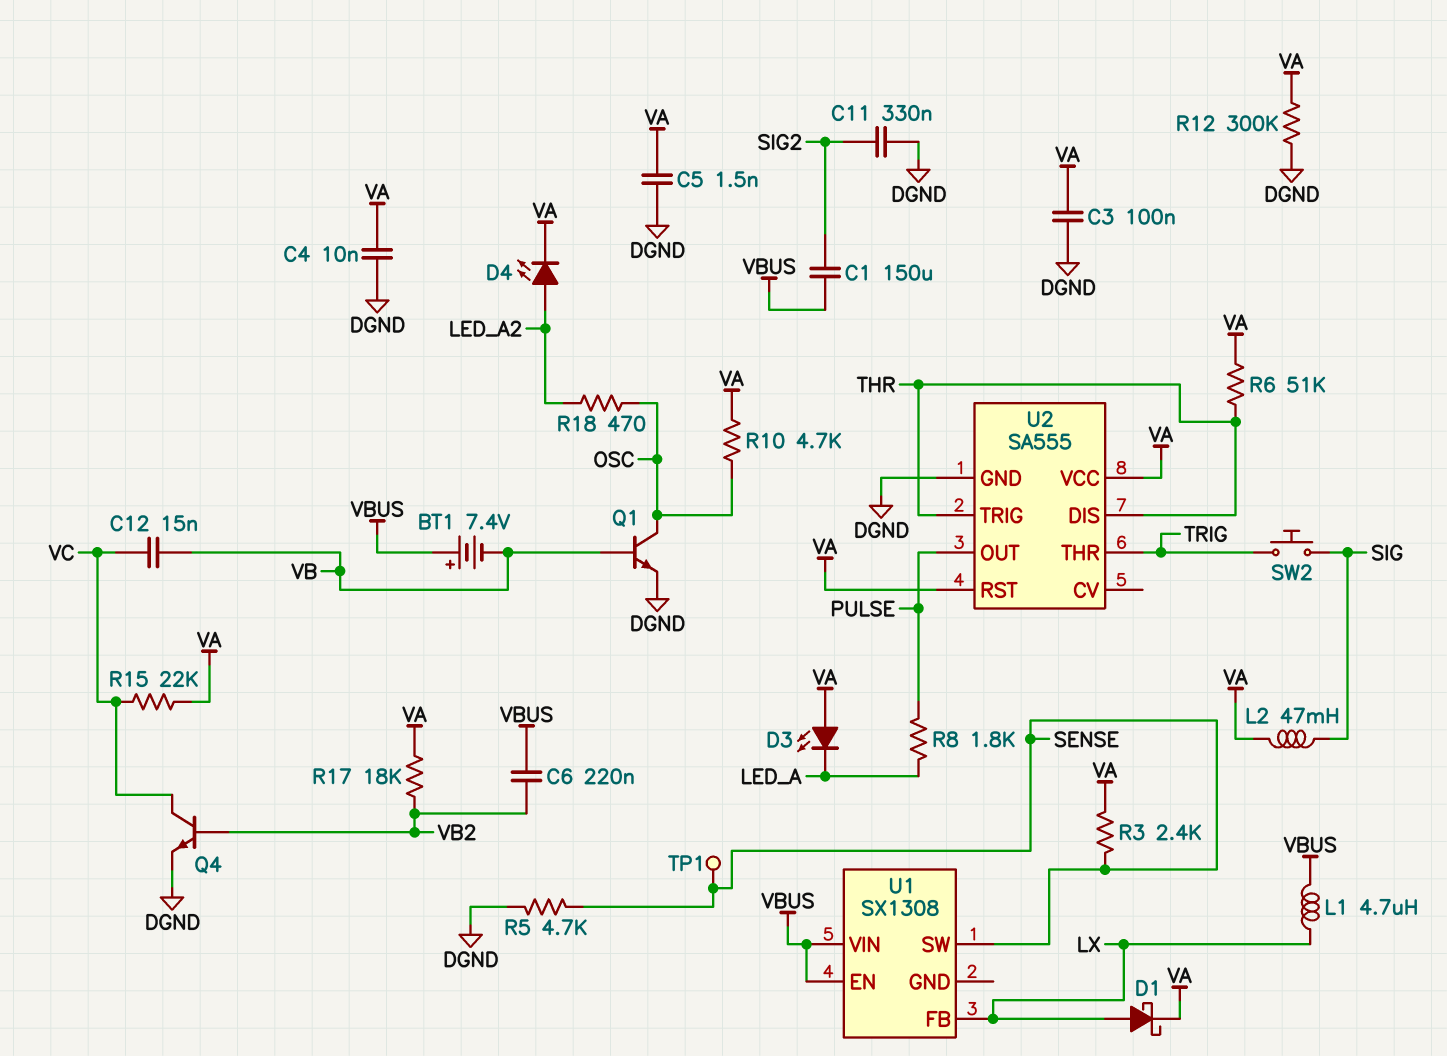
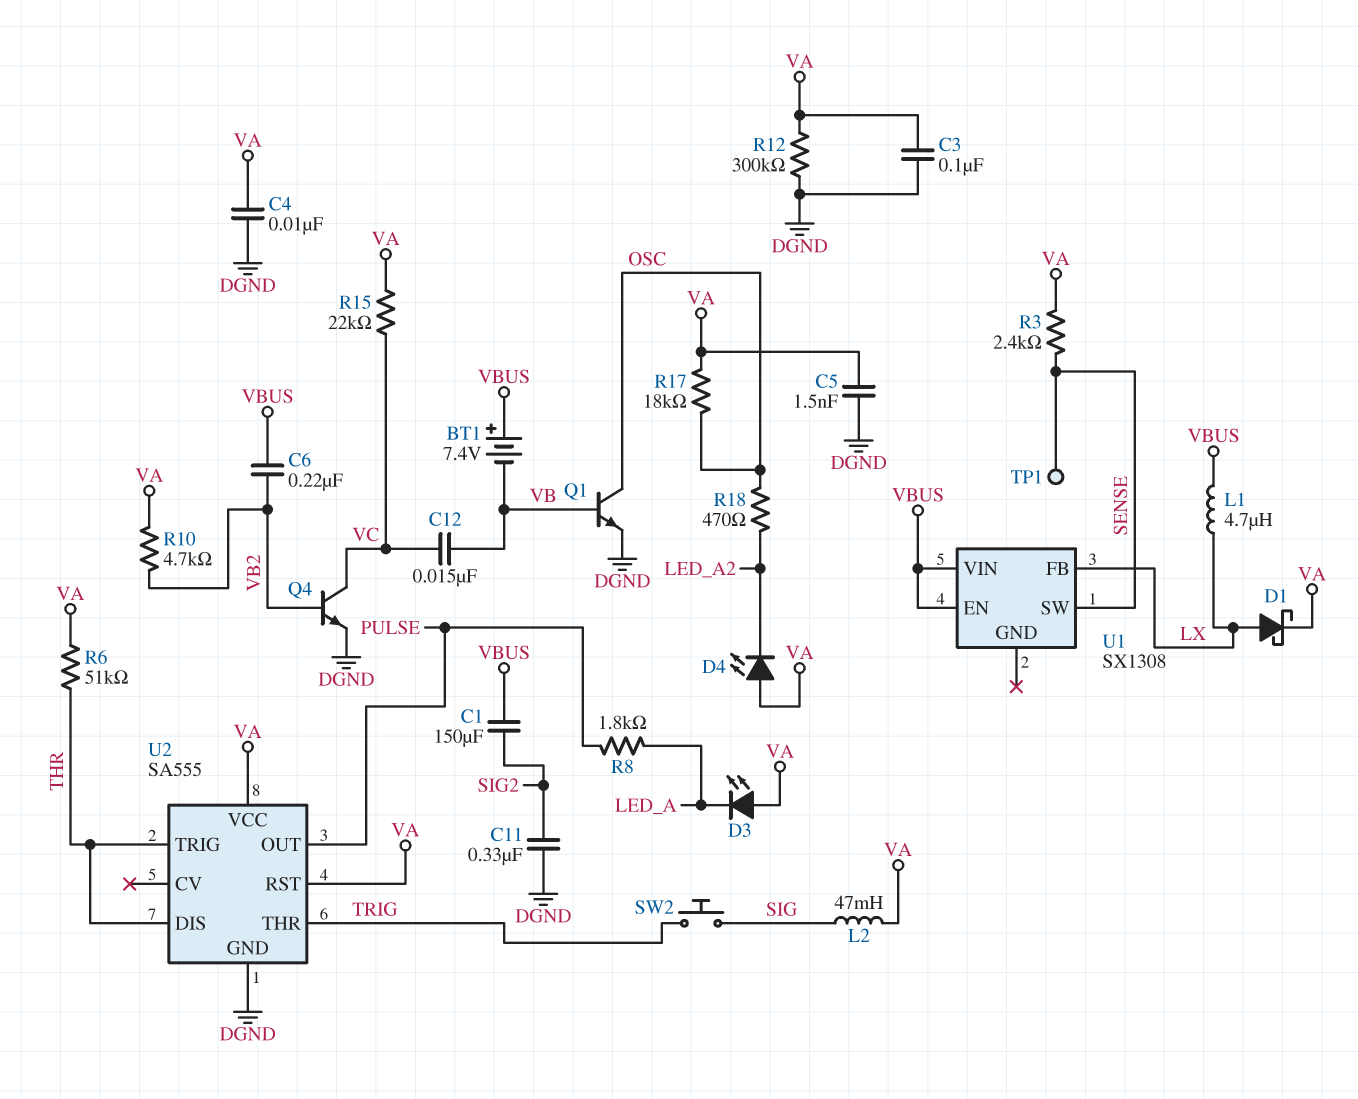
D4: LED (A LED_A2, K VA) -> LED (A VA, K LED_A2)
R5: 4.7k (DGND, SENSE) -> none
R10: 4.7k (OSC, VA) -> 4.7k (VA, VB2)
R17: 18k (VA, VB2) -> 18k (OSC, VA)

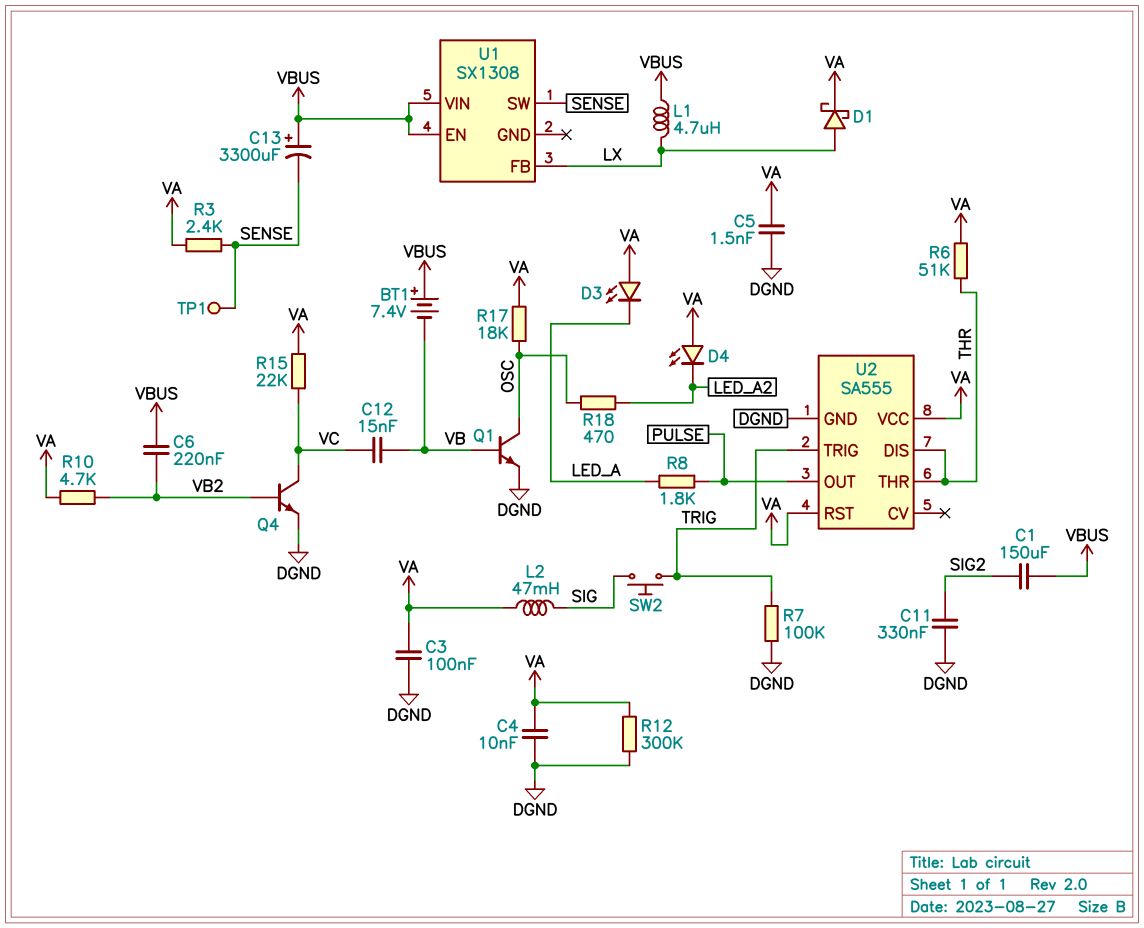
C13: none -> 3300uF (plus VBUS, minus SENSE)
R7: none -> 100k (DGND, TRIG)
U2 pin THR: TRIG -> THR
U2 pin TRIG: THR -> TRIG

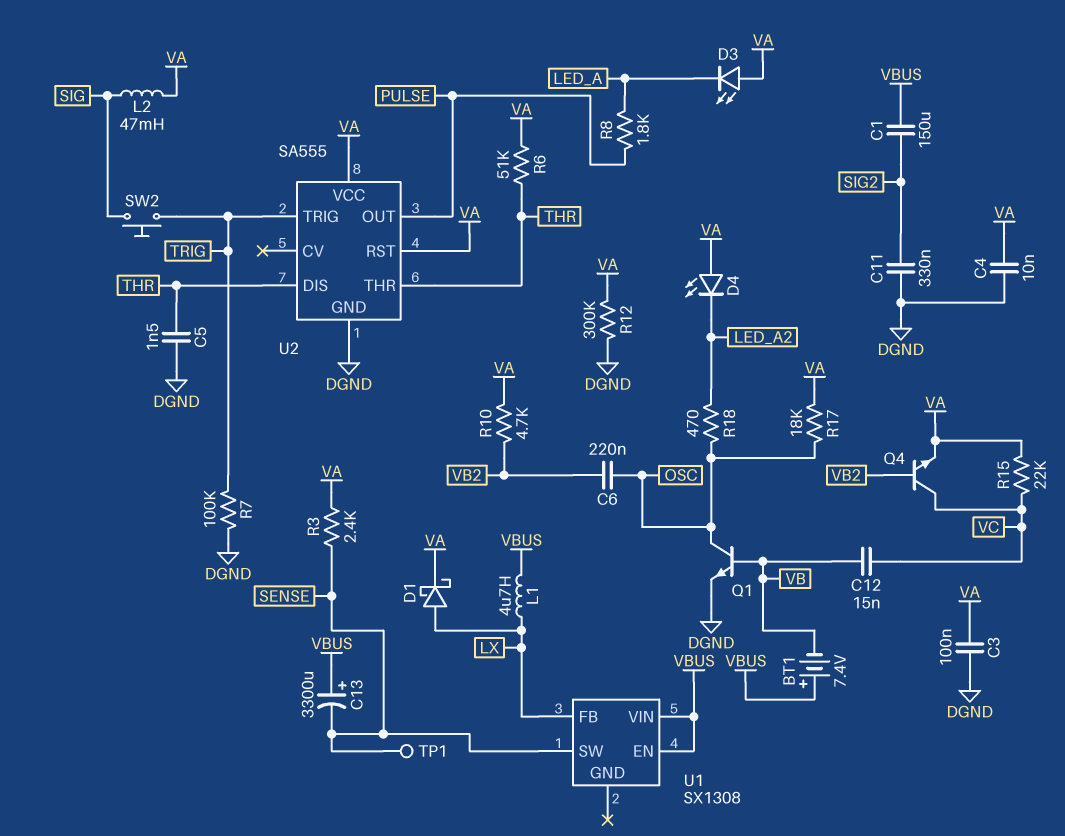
C5: 1.5nF (DGND, VA) -> 1.5nF (DGND, THR)
C6: 220nF (VB2, VBUS) -> 220nF (OSC, VB2)
Q4: NPN (B VB2, C VC, E DGND) -> NPN (B VB2, C VC, E VA)

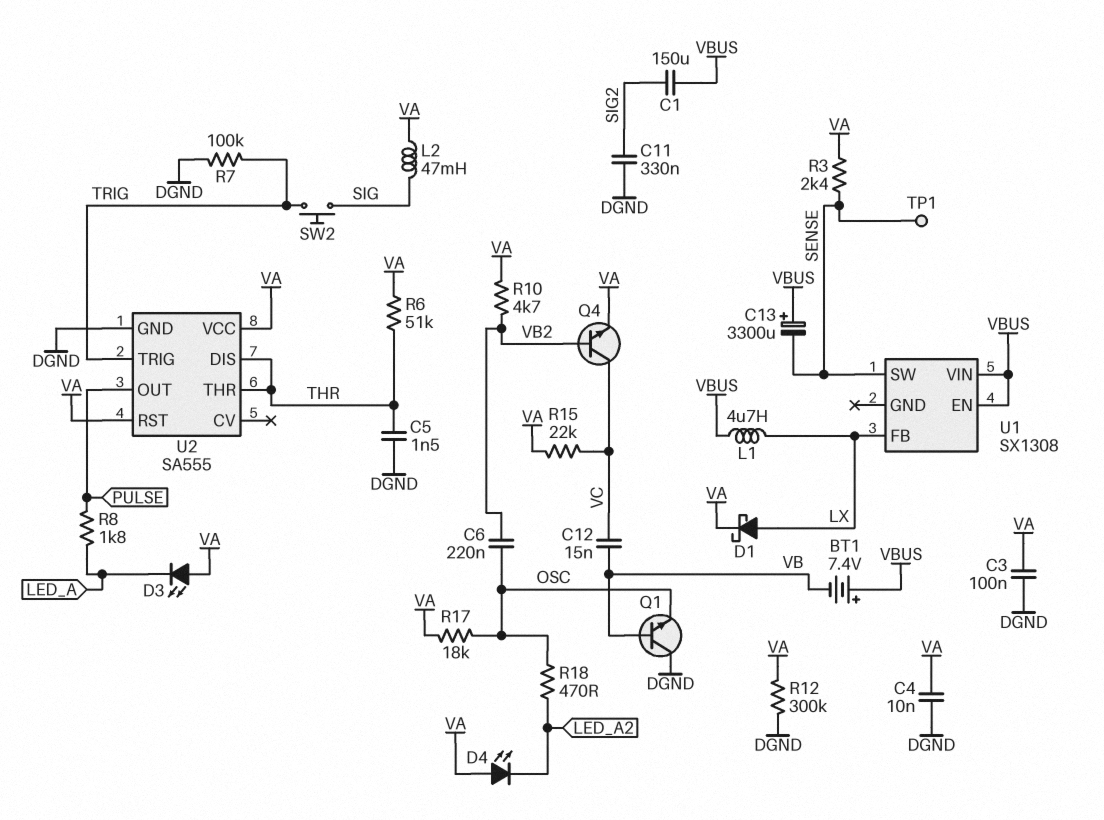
Q1: NPN (B VB, C OSC, E DGND) -> NPN (B VB, C DGND, E OSC)

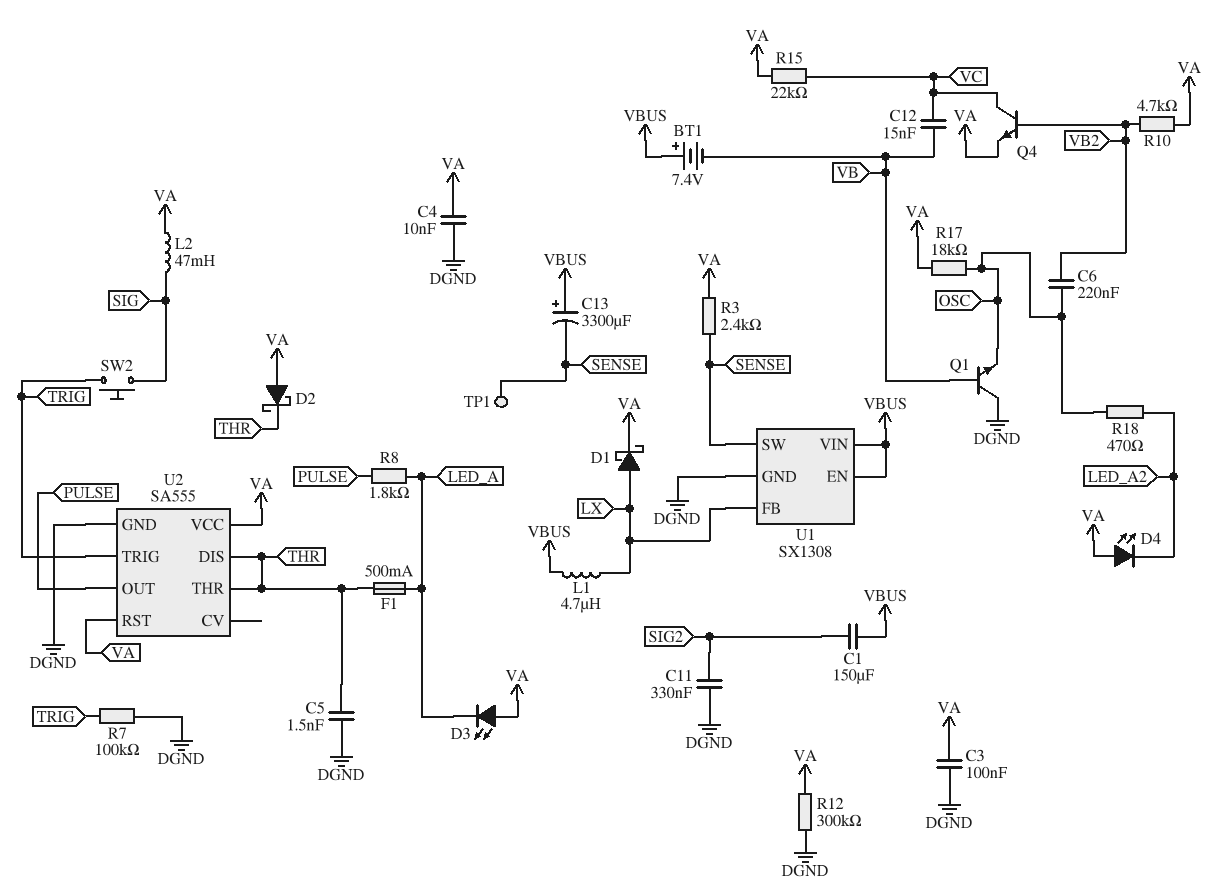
D2: none -> schottky (A VA, K THR)
F1: none -> 500mA (LED_A, THR)
R6: 51k (THR, VA) -> none
U1 pin GND: none -> DGND

